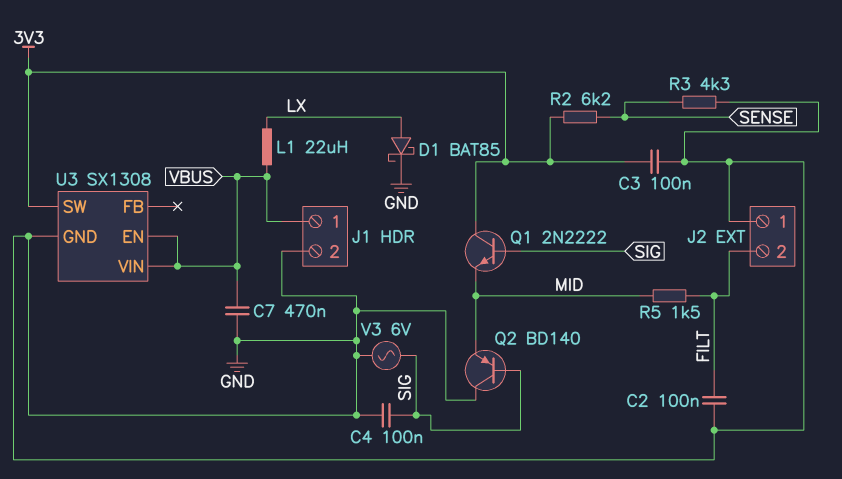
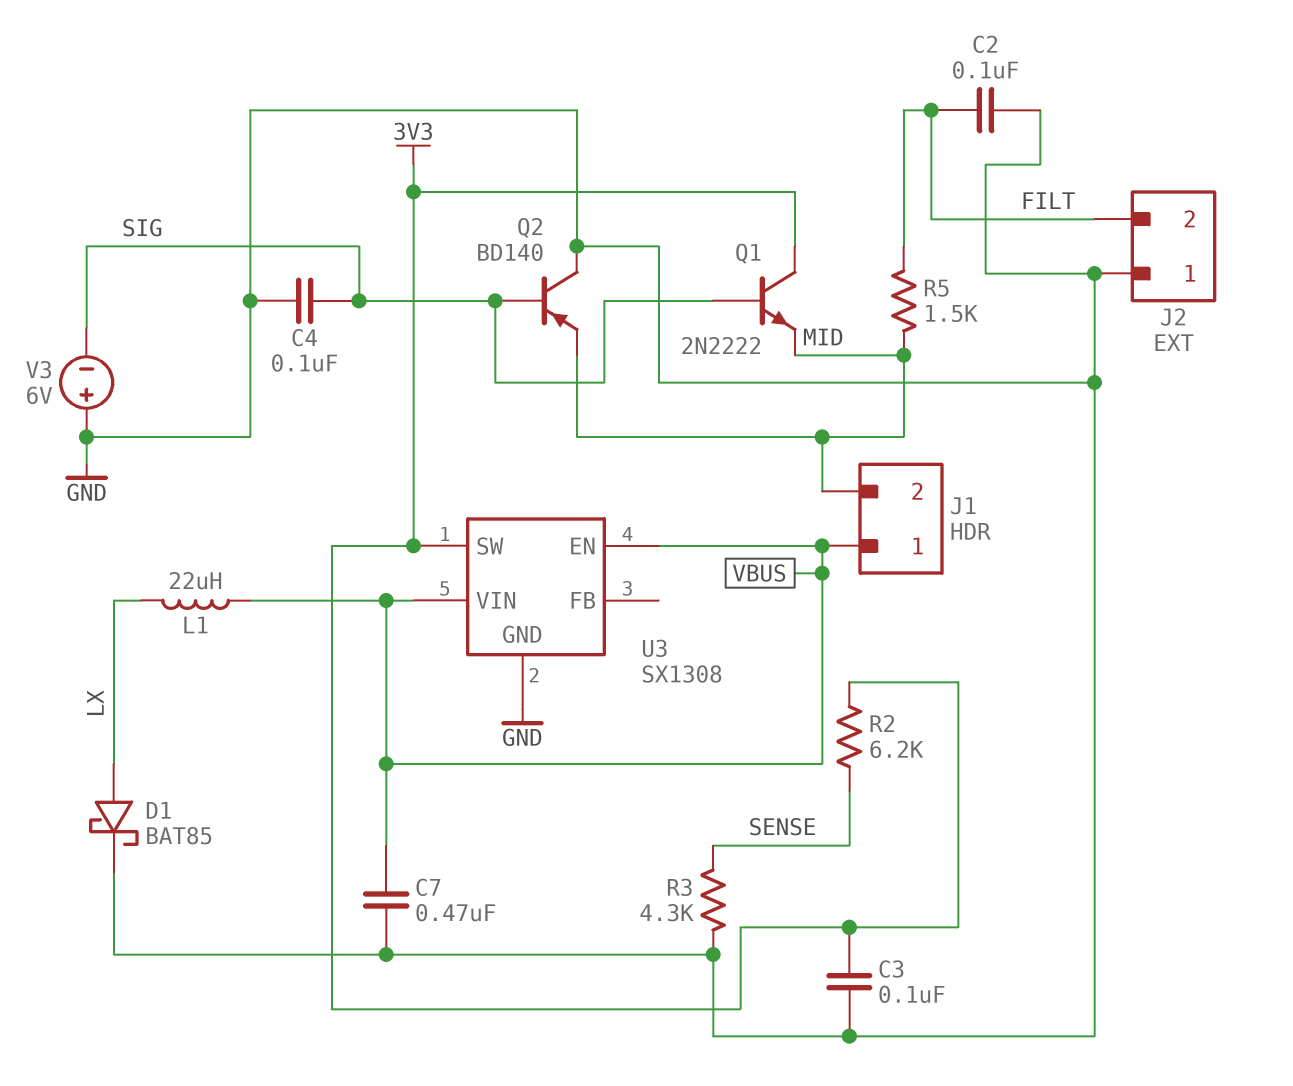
J1 pin 2: GND -> MID
V3: AC 6V (GND, SIG) -> 6V (plus GND, minus SIG)

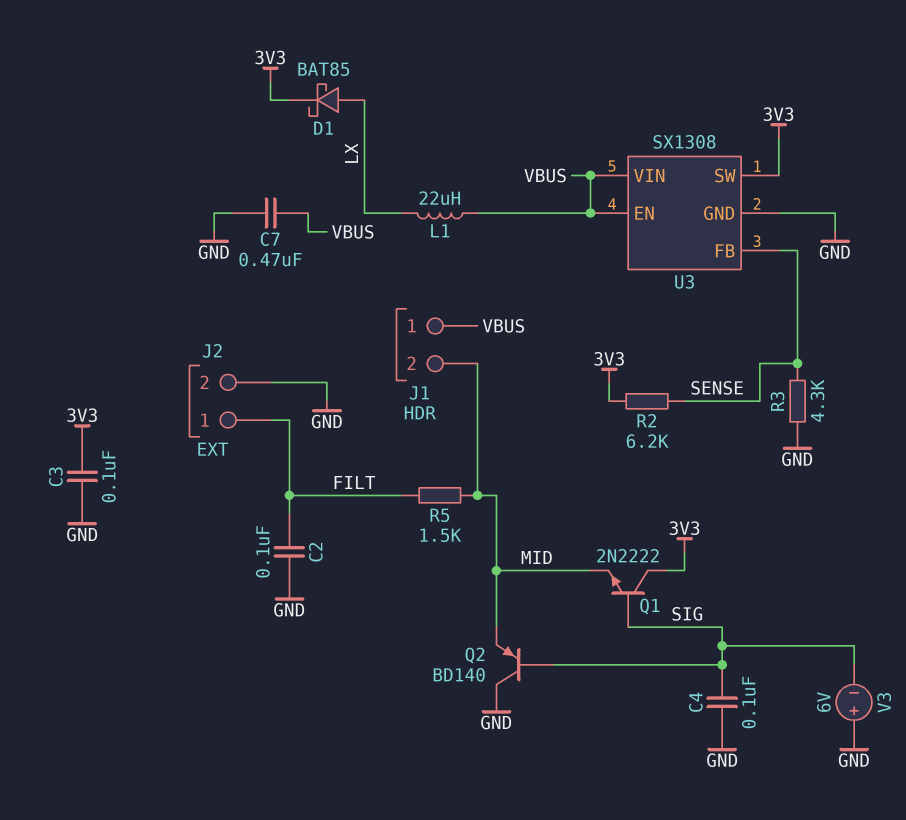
D1: schottky BAT85 (A LX, K GND) -> schottky BAT85 (A LX, K 3V3)
J2 pin 1: GND -> FILT
J2 pin 2: FILT -> GND
U3 pin FB: none -> SENSE

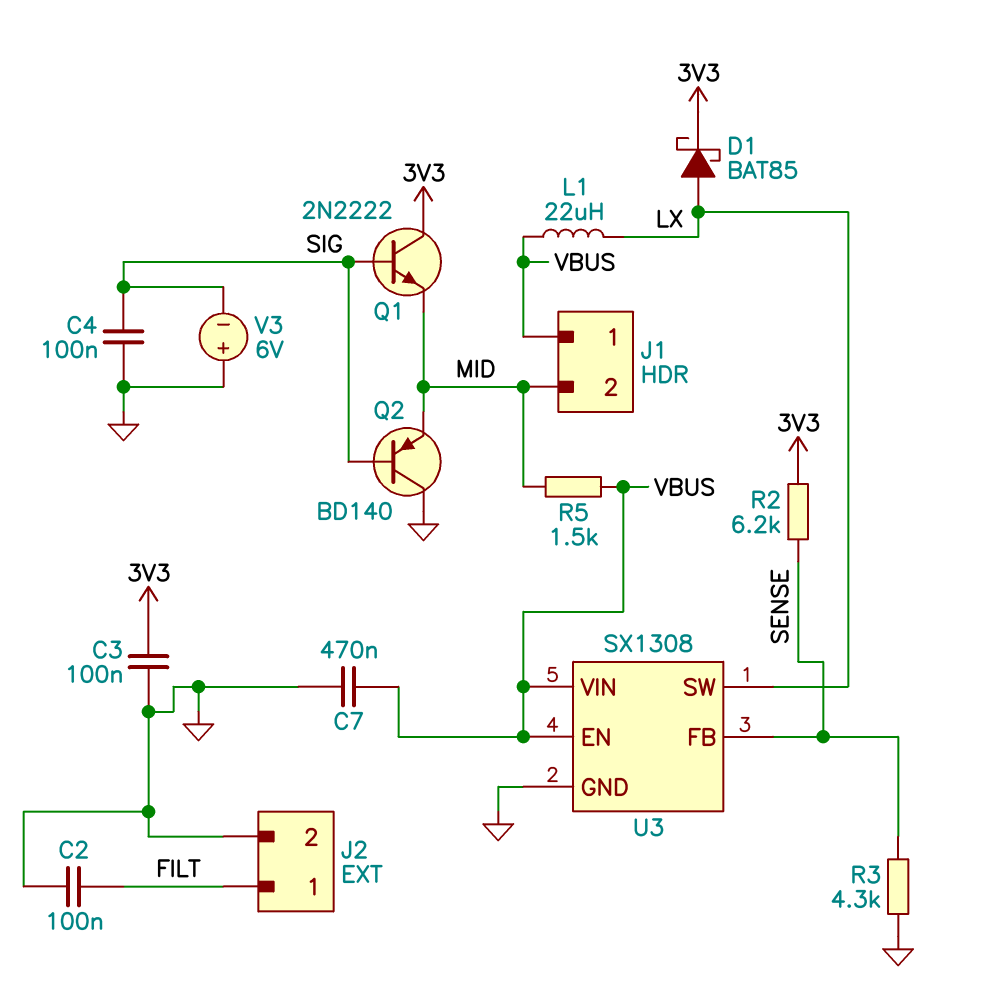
R5: 1.5k (FILT, MID) -> 1.5k (MID, VBUS)
U3 pin SW: 3V3 -> LX

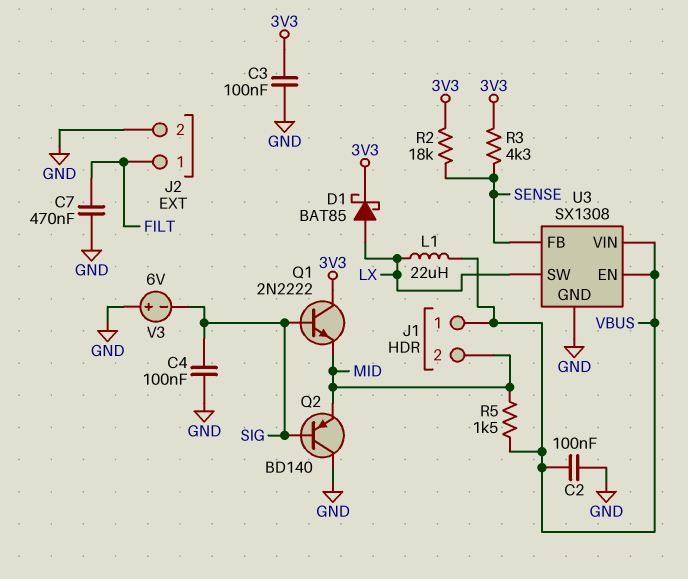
C2: 100nF (FILT, GND) -> 100nF (GND, VBUS)
C7: 470nF (GND, VBUS) -> 470nF (FILT, GND)
R2: 6.2k (3V3, SENSE) -> 18k (3V3, SENSE)
R3: 4.3k (GND, SENSE) -> 4.3k (3V3, SENSE)

